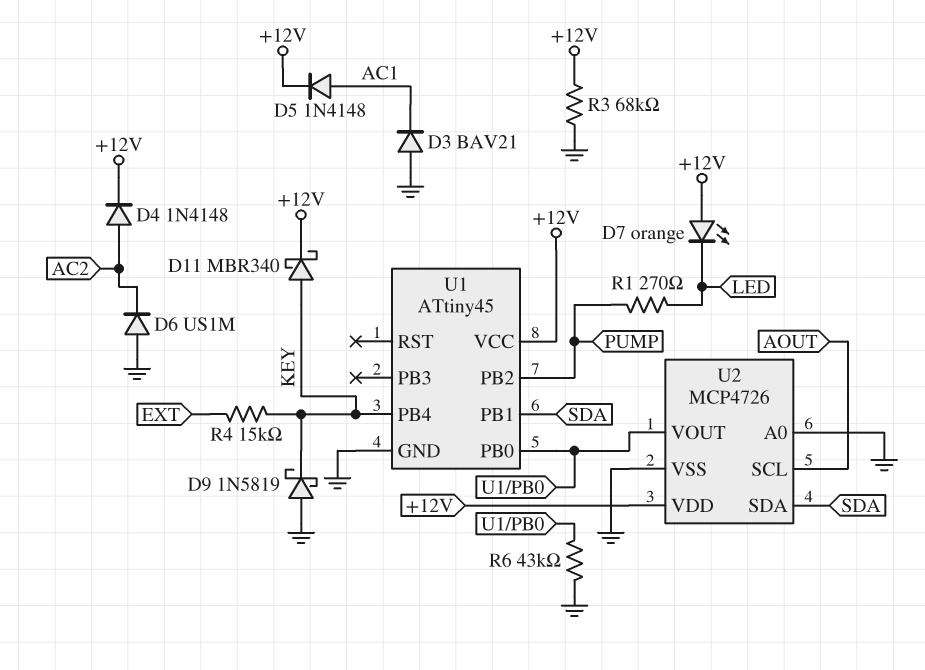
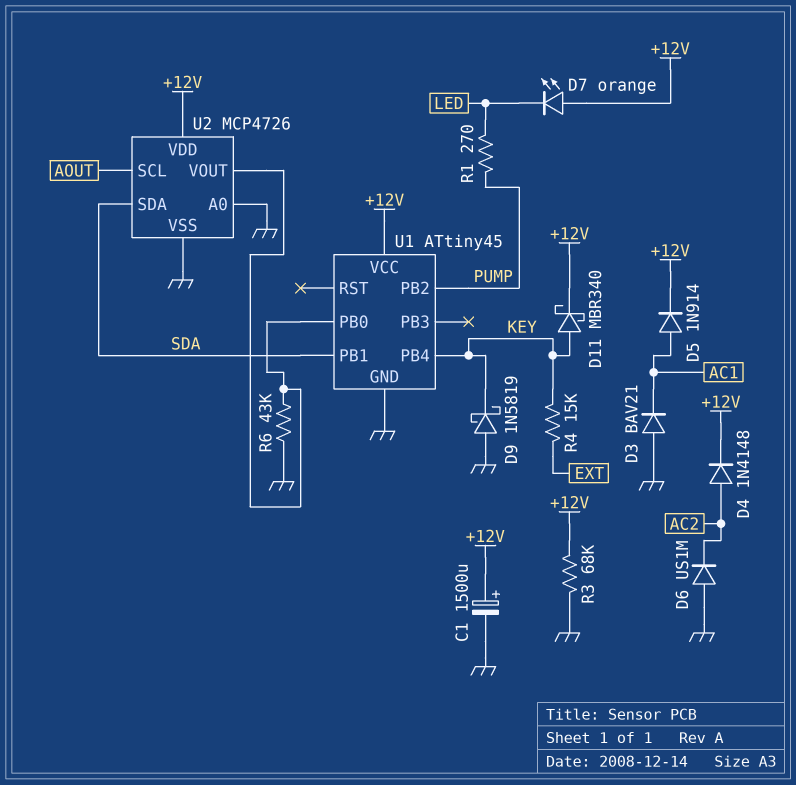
C1: none -> 1500uF (plus +12V, minus GND)
D5: diode 1N4148 (A AC1, K +12V) -> diode 1N914 (A AC1, K +12V)

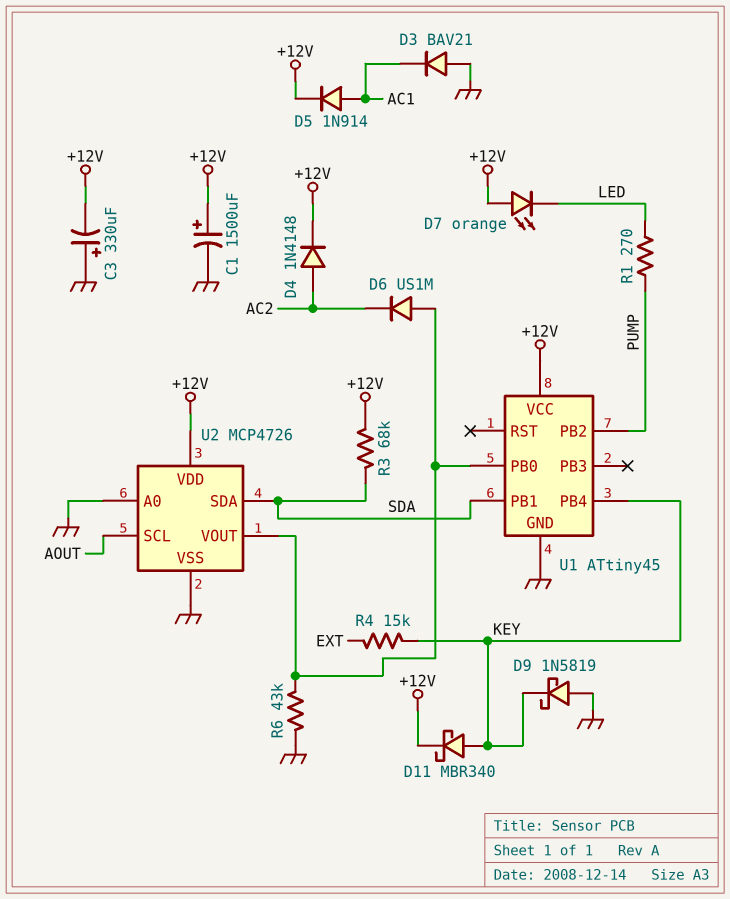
C3: none -> 330uF (plus GND, minus +12V)
D6: diode US1M (A GND, K AC2) -> diode US1M (A U1/PB0, K AC2)
R3: 68k (+12V, GND) -> 68k (+12V, SDA)

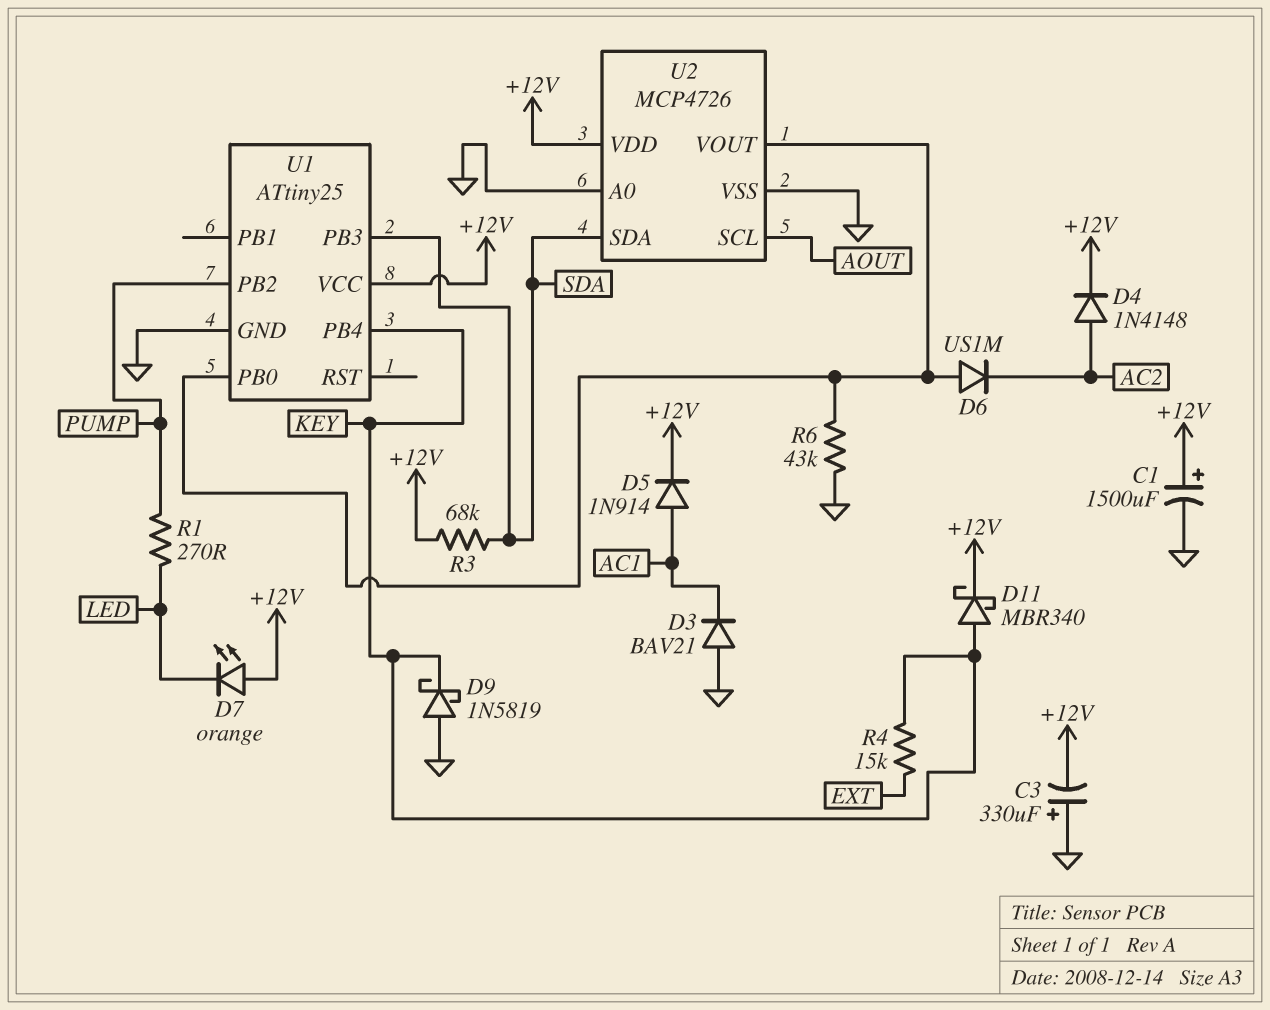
U1: ATtiny45 -> ATtiny25
U1 pin PB1: SDA -> none
U1 pin PB3: none -> SDA

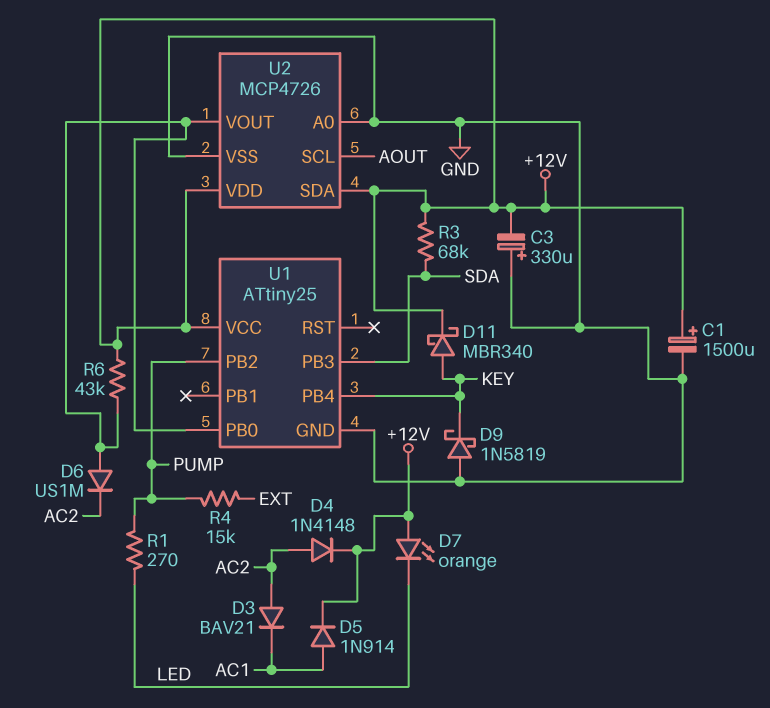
D3: diode BAV21 (A GND, K AC1) -> diode BAV21 (A AC2, K AC1)
R4: 15k (EXT, KEY) -> 15k (EXT, PUMP)
R6: 43k (GND, U1/PB0) -> 43k (+12V, U1/PB0)
U2 pin SDA: SDA -> +12V

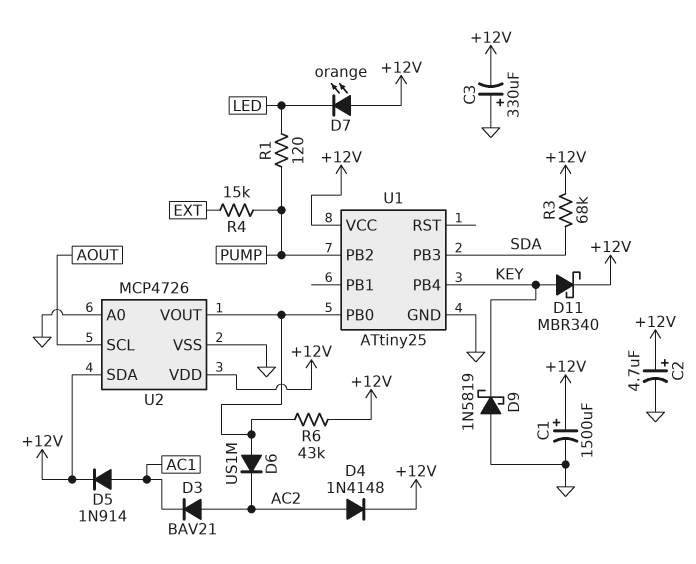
C2: none -> 4.7uF (plus +12V, minus GND)
R1: 270 (LED, PUMP) -> 120 (LED, PUMP)

